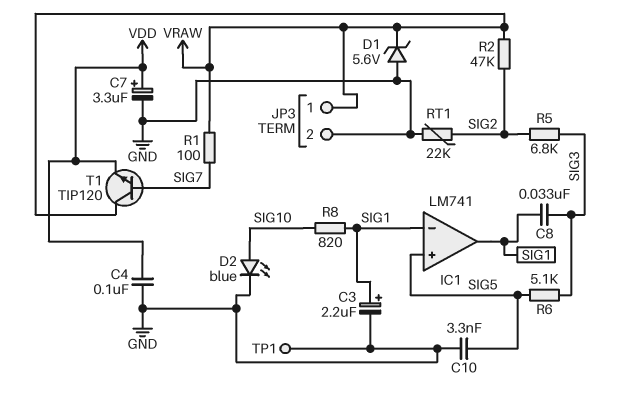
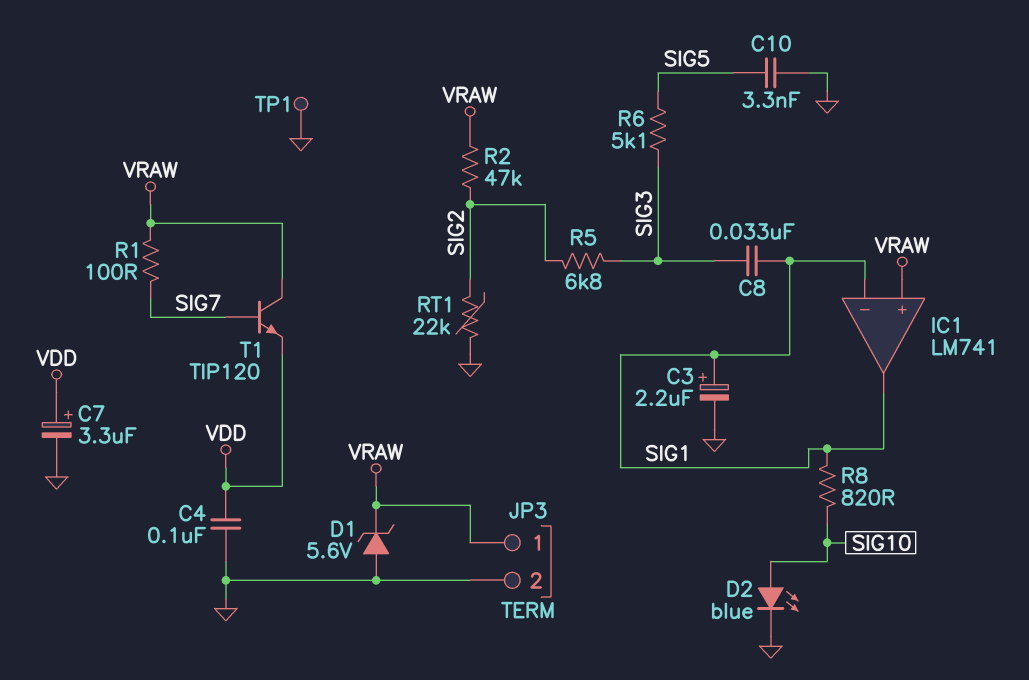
IC1 pin in+: SIG5 -> VRAW

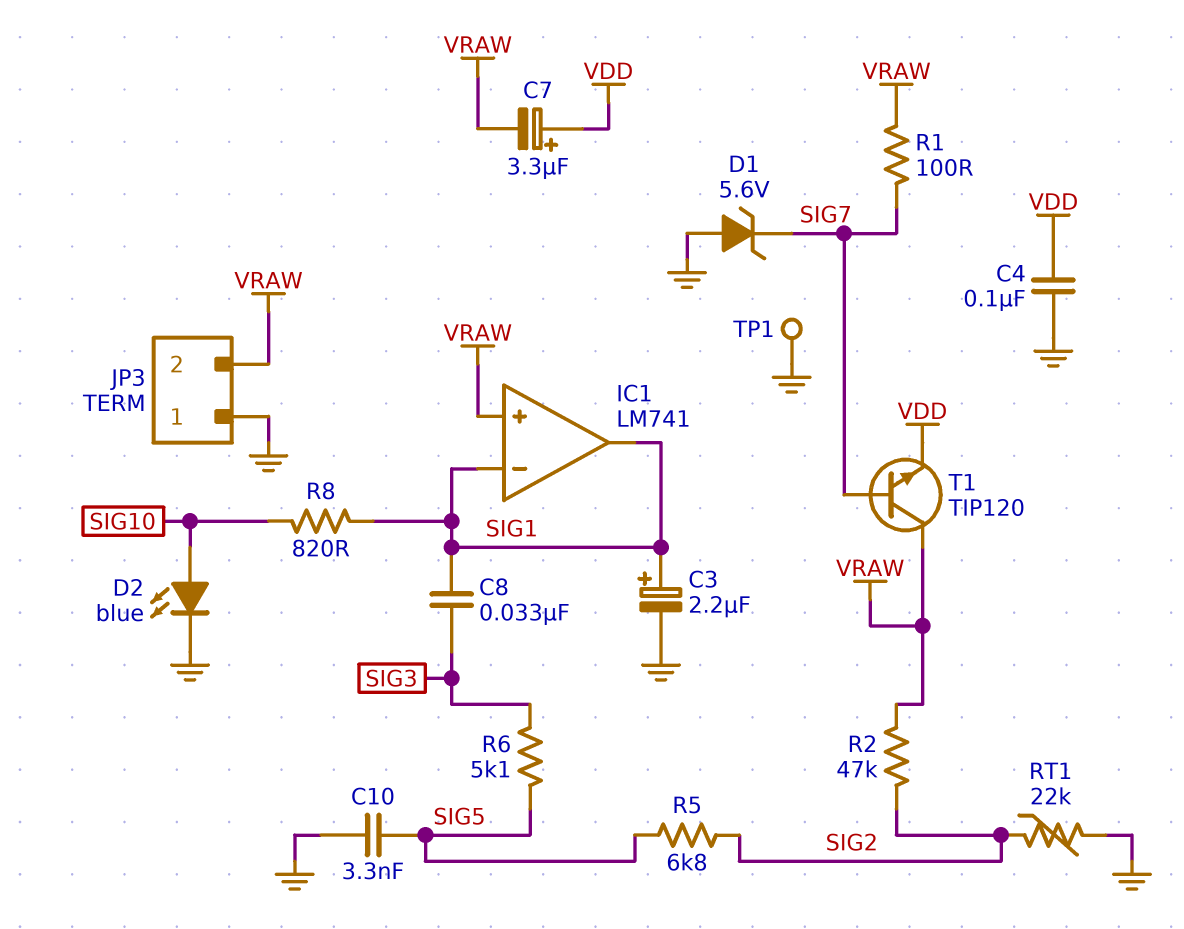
C7: 3.3uF (plus VDD, minus GND) -> 3.3uF (plus VDD, minus VRAW)
D1: zener 5.6V (A GND, K VRAW) -> zener 5.6V (A GND, K SIG7)
JP3 pin 1: VRAW -> GND
JP3 pin 2: GND -> VRAW
R5: 6.8k (SIG2, SIG3) -> 6.8k (SIG2, SIG5)

